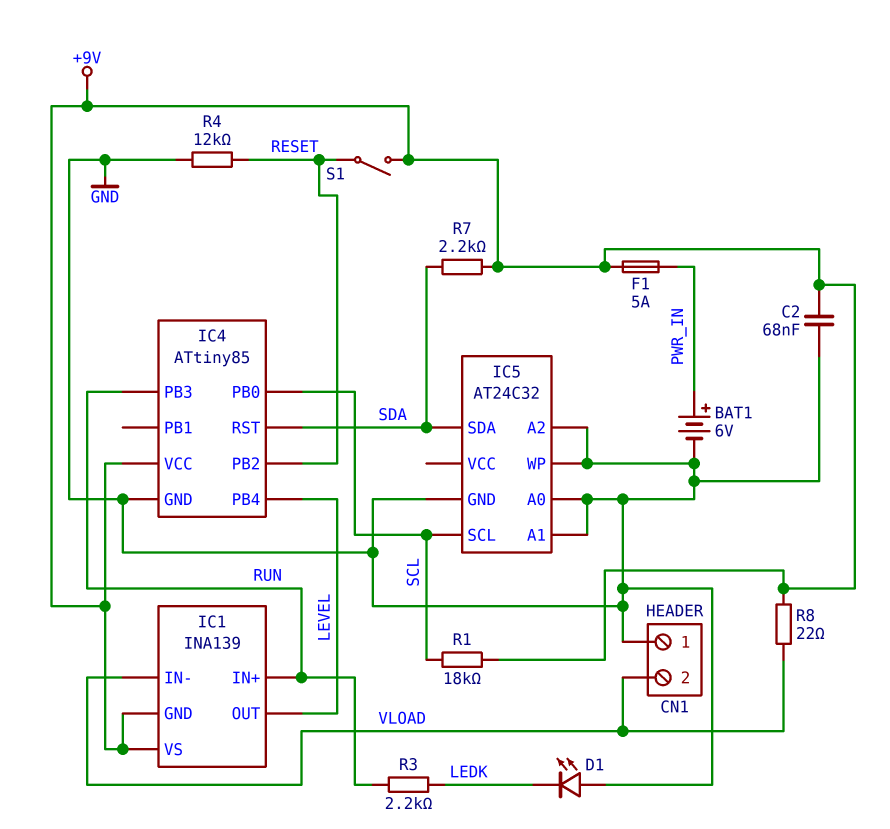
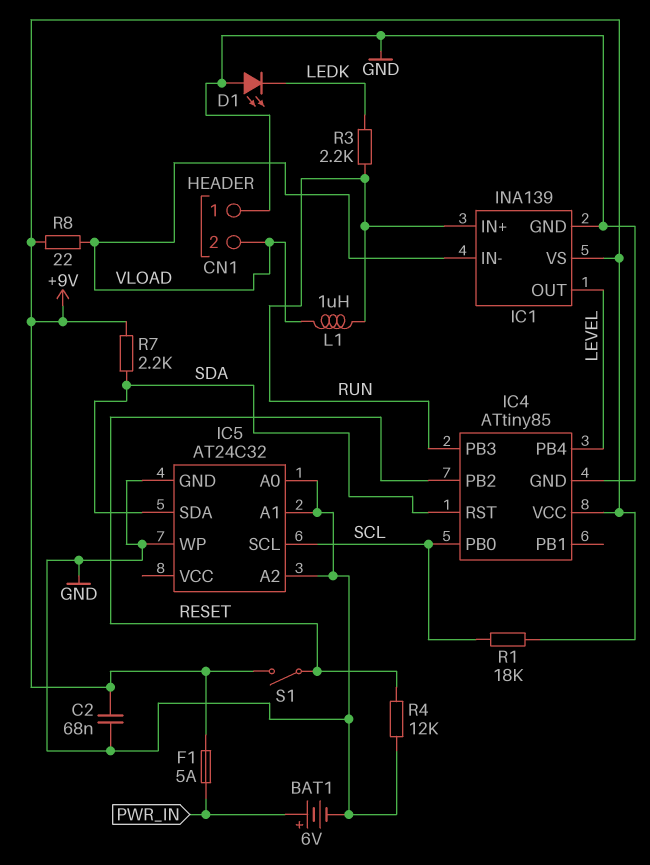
IC1 pin GND: +9V -> GND
L1: none -> 1uH (RUN, VLOAD)

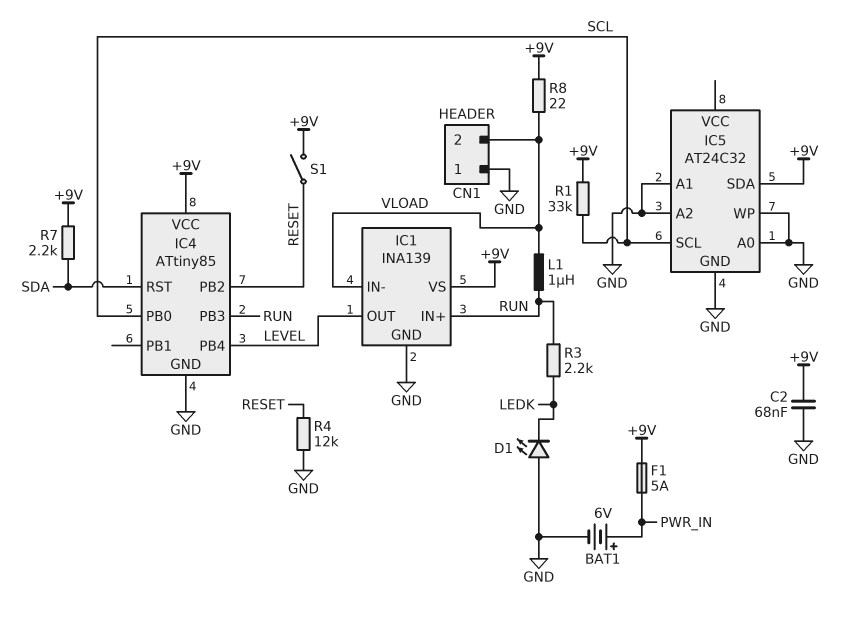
IC5 pin SDA: SDA -> +9V
R1: 18k (+9V, SCL) -> 33k (+9V, SCL)

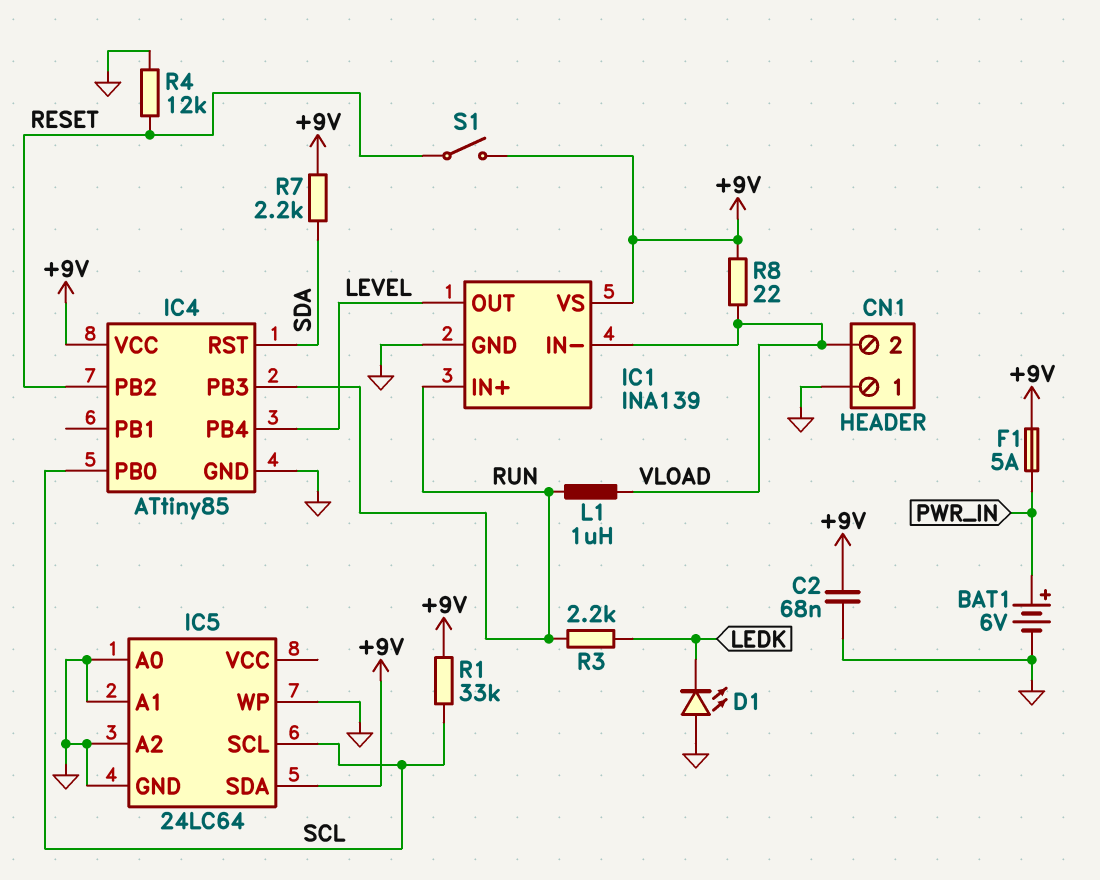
IC5: AT24C32 -> 24LC64

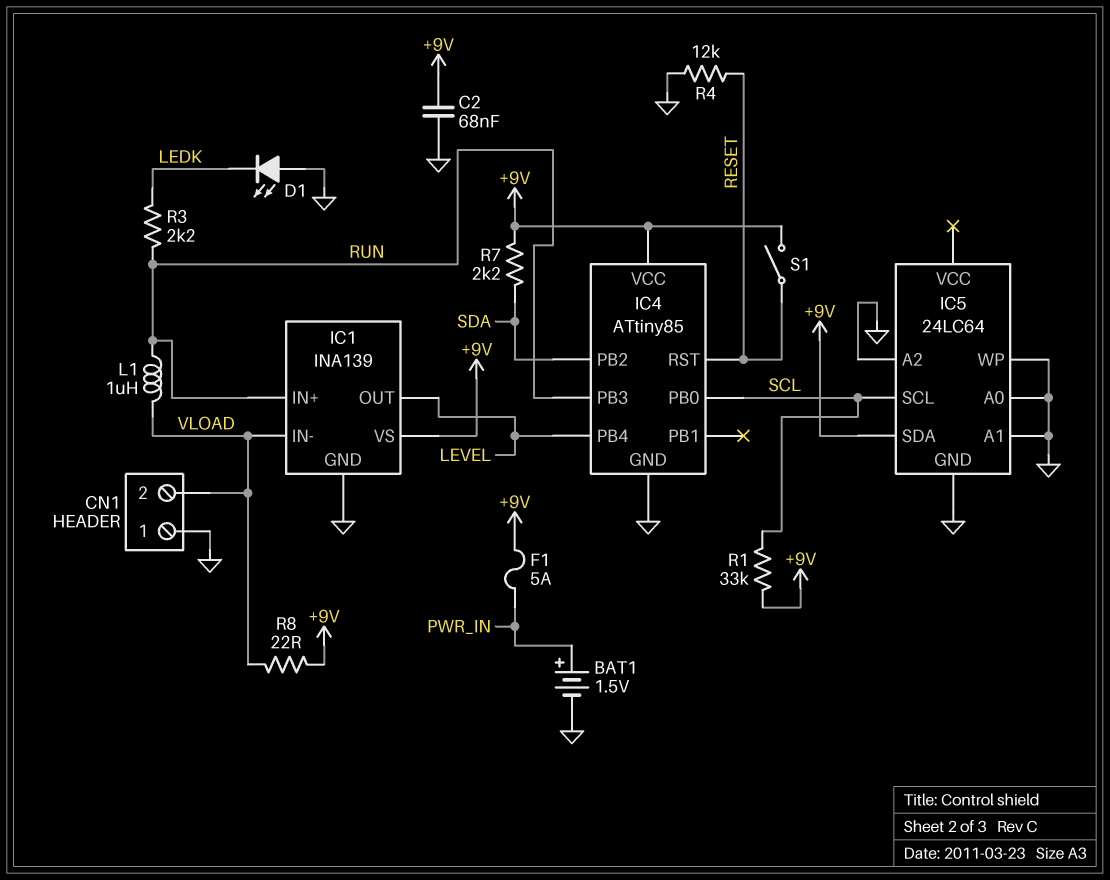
BAT1: 6V (plus PWR_IN, minus GND) -> 1.5V (plus PWR_IN, minus GND)
IC4 pin PB2: RESET -> SDA
IC4 pin RST: SDA -> RESET

